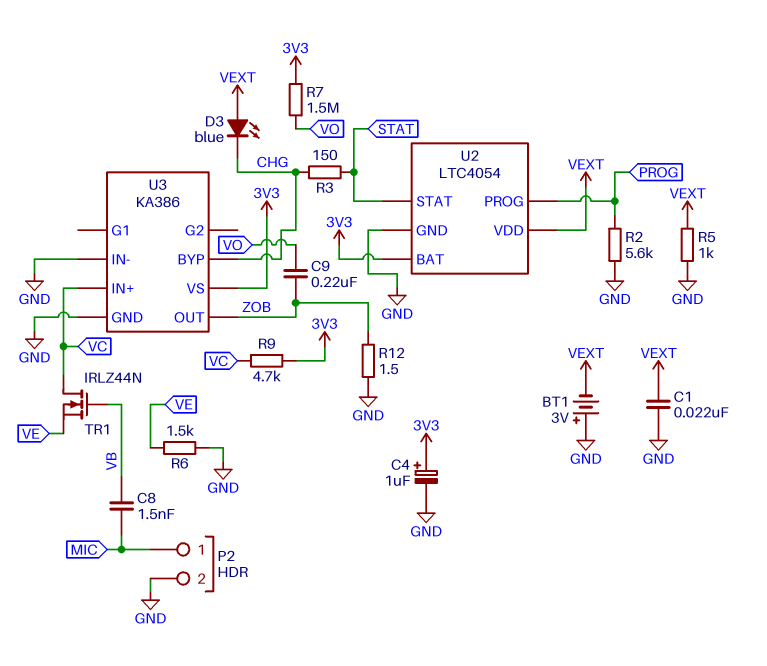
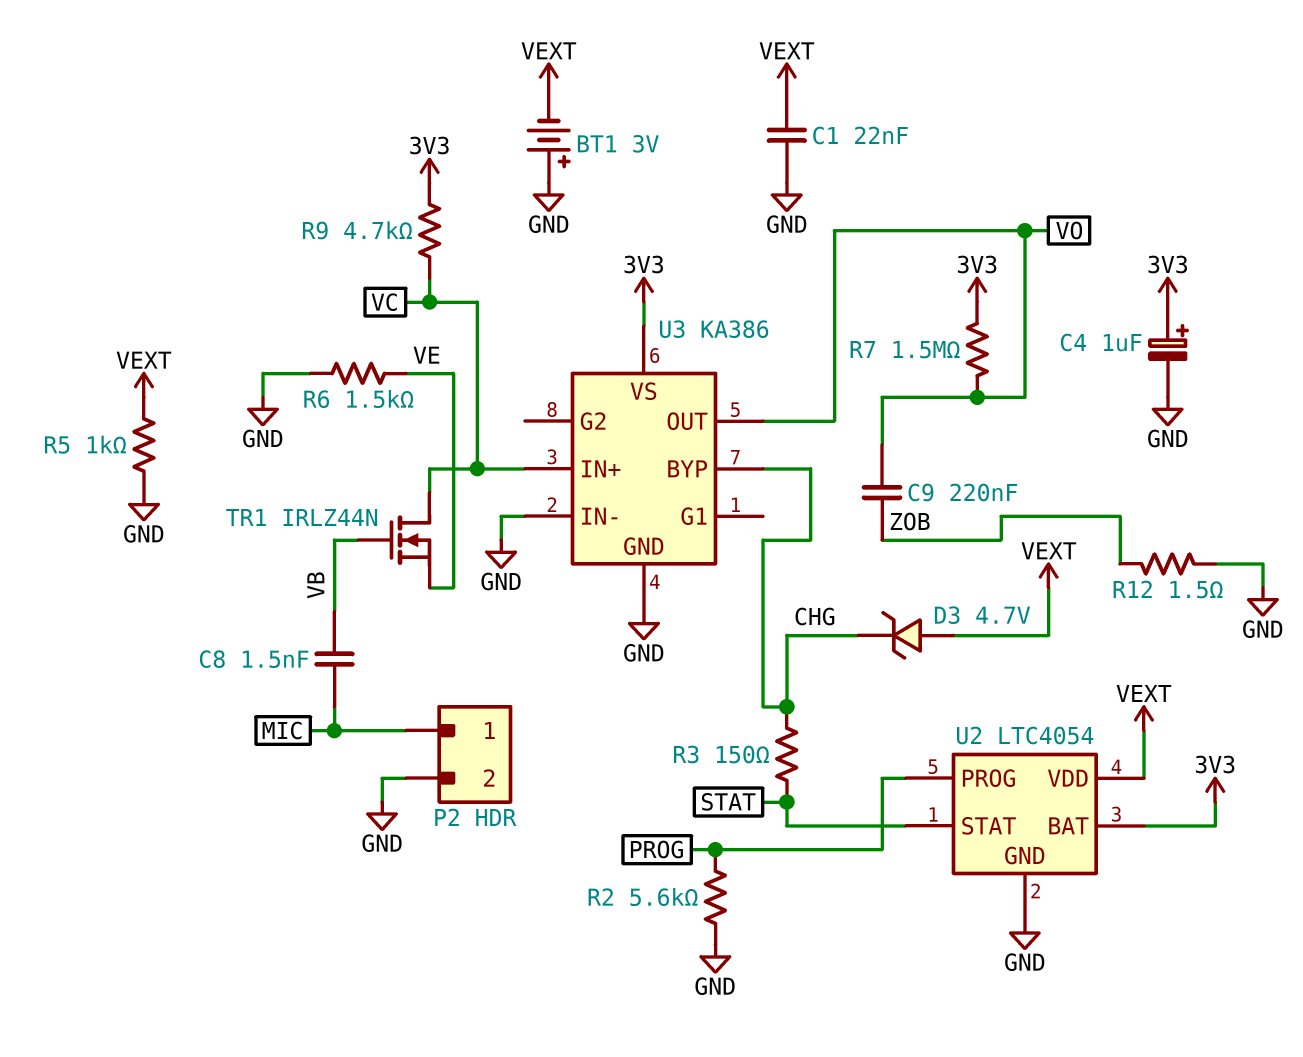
D3: LED blue (A VEXT, K CHG) -> zener 4.7V (A VEXT, K CHG)
U3 pin OUT: ZOB -> VO

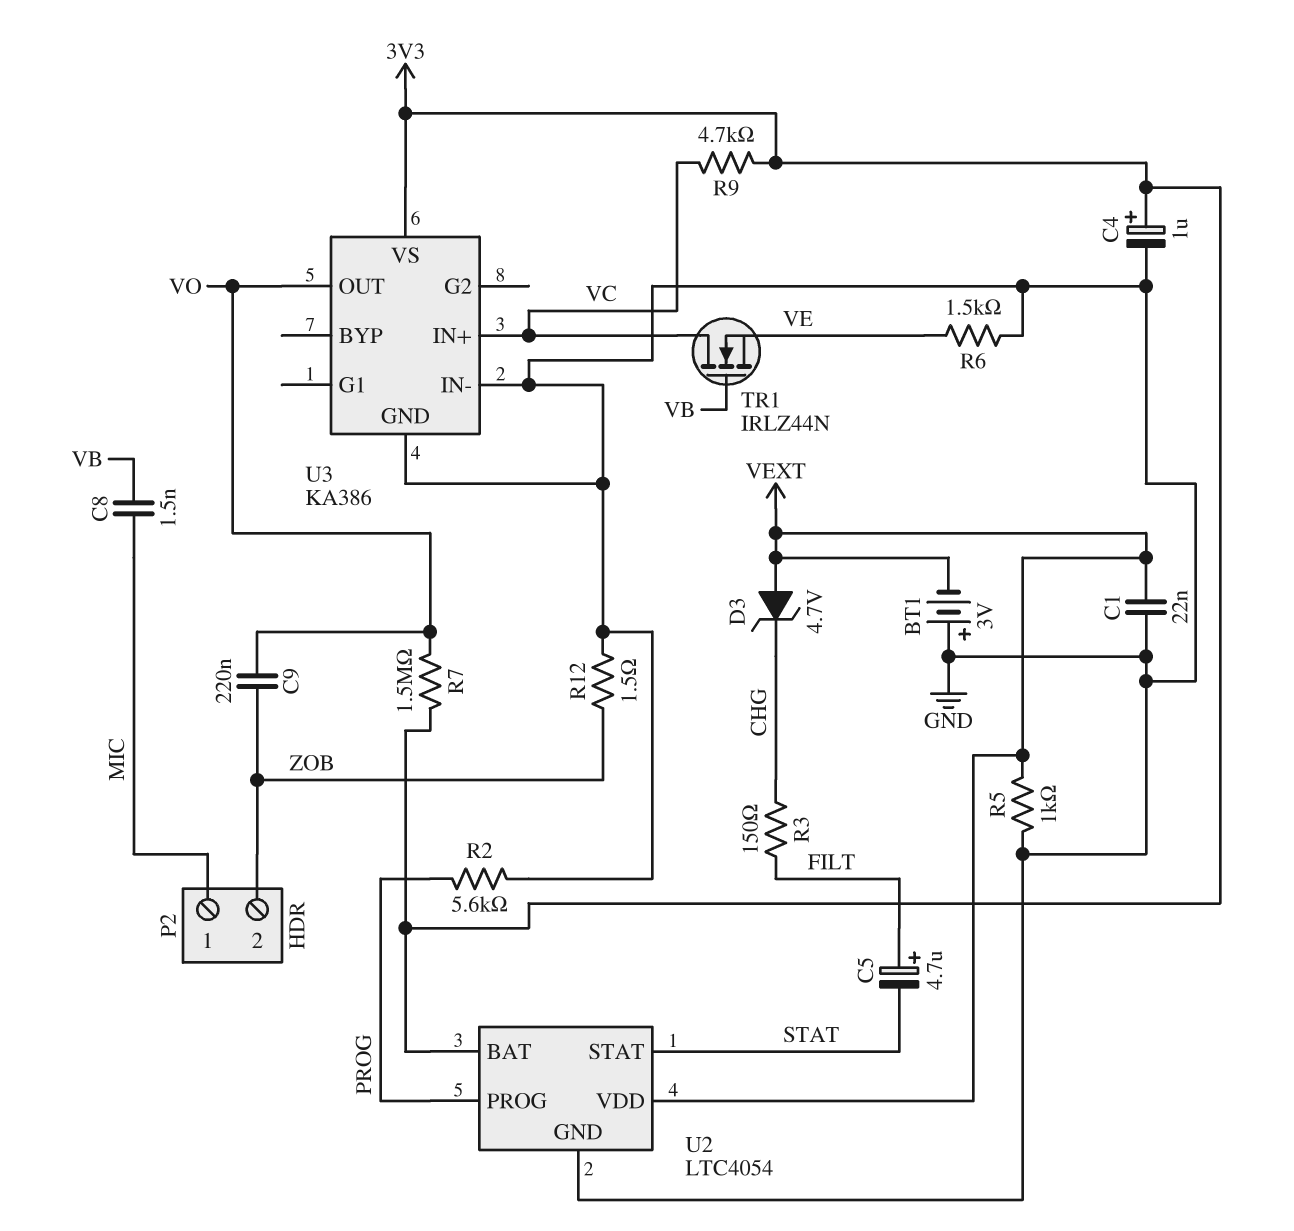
C5: none -> 4.7uF (plus FILT, minus STAT)
P2 pin 2: GND -> ZOB
R3: 150 (CHG, STAT) -> 150 (CHG, FILT)
U3 pin BYP: CHG -> none

